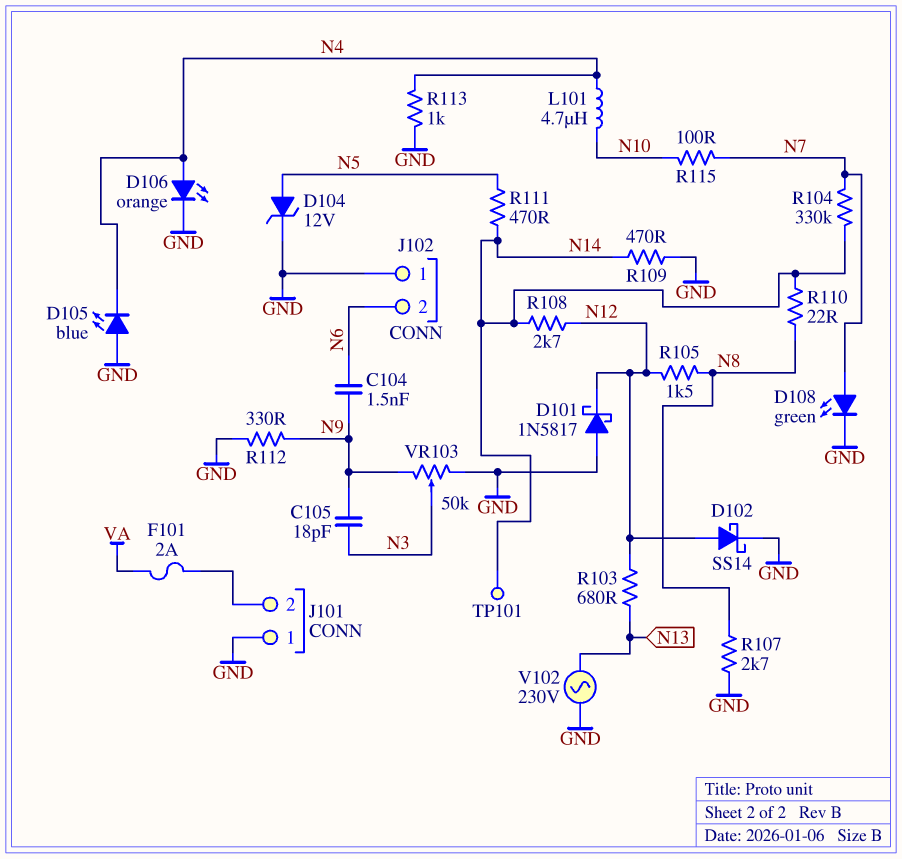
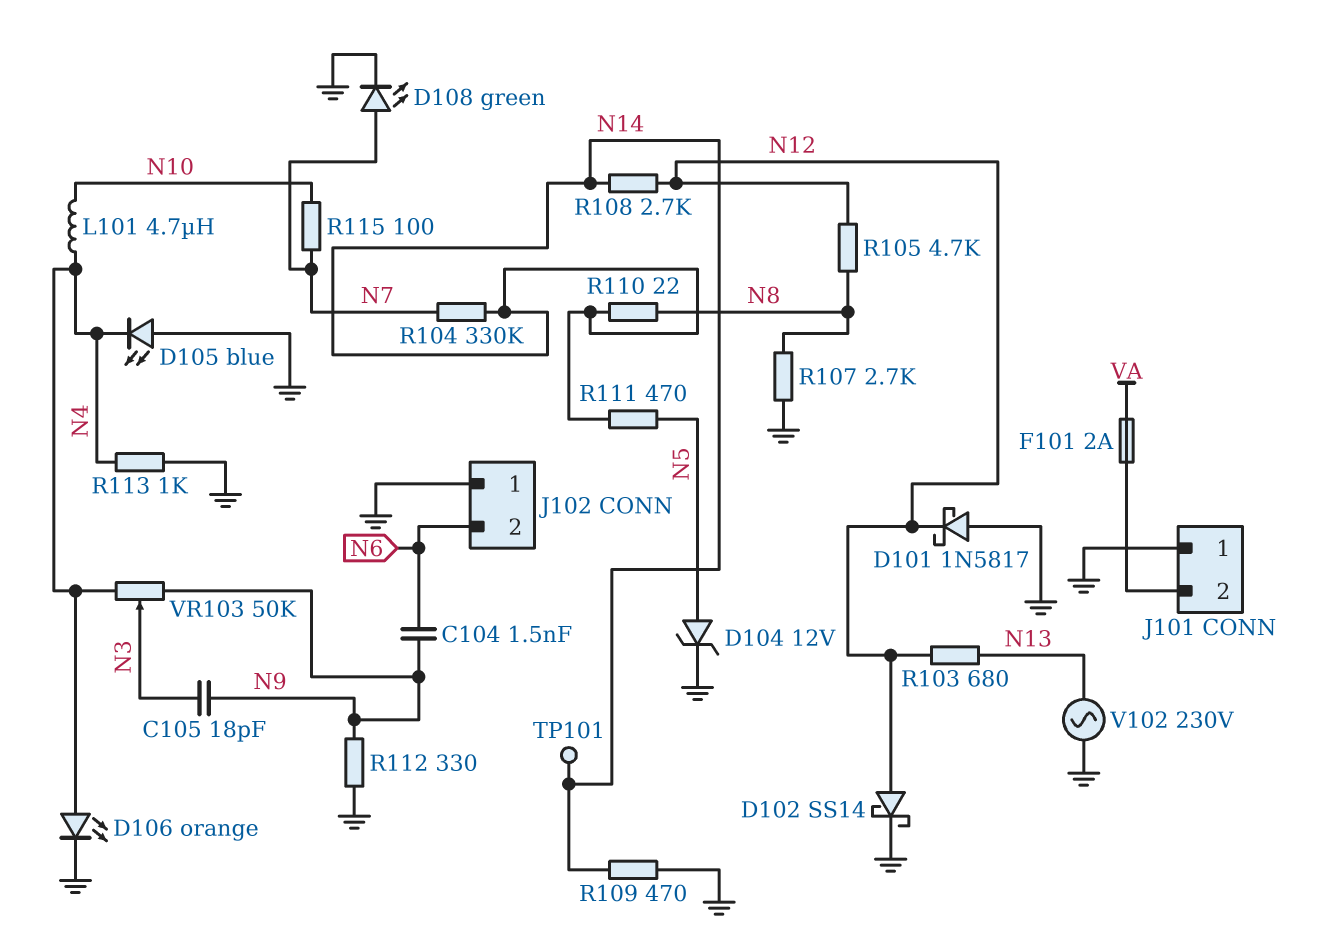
R105: 1.5k (N8, N12) -> 4.7k (N8, N12)
VR103: 50k (GND, N9, wiper N3) -> 50k (N4, N9, wiper N3)

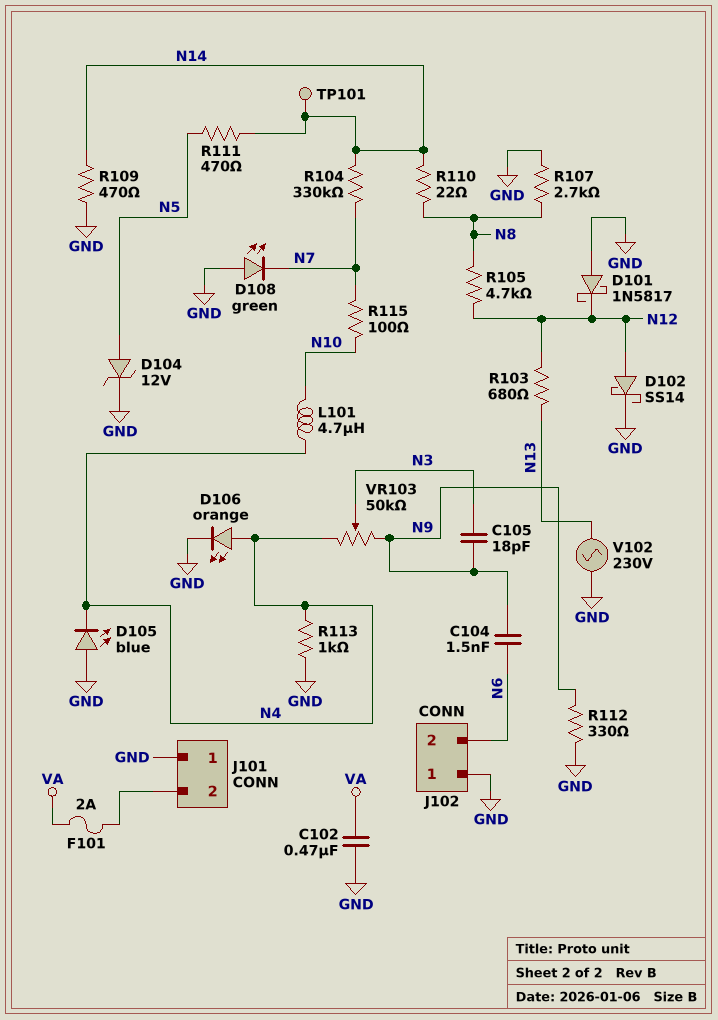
C102: none -> 470nF (GND, VA)
D108: LED green (A N7, K GND) -> LED green (A GND, K N7)
R108: 2.7k (N12, N14) -> none

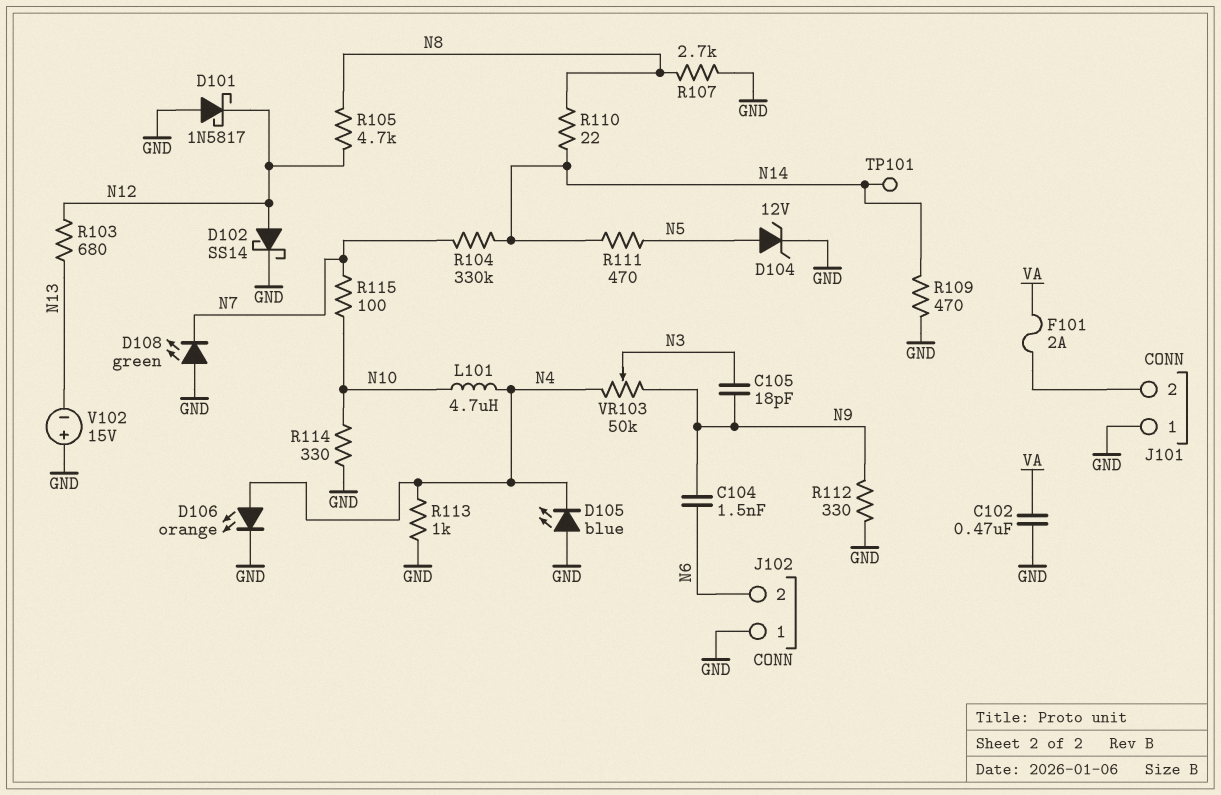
R114: none -> 330 (GND, N10)
V102: AC 230V (GND, N13) -> 15V (plus GND, minus N13)

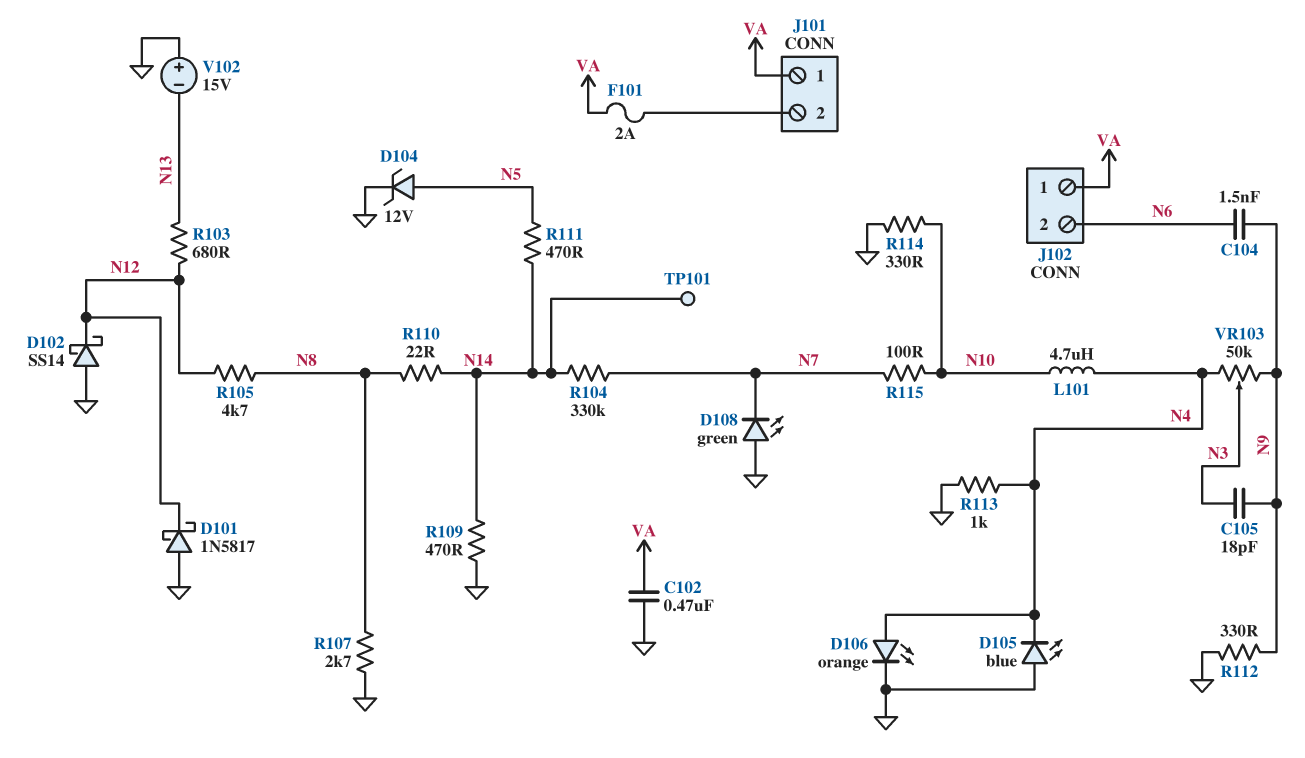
D102: schottky SS14 (A N12, K GND) -> schottky SS14 (A GND, K N12)
J101 pin 1: GND -> VA
J102 pin 1: GND -> VA

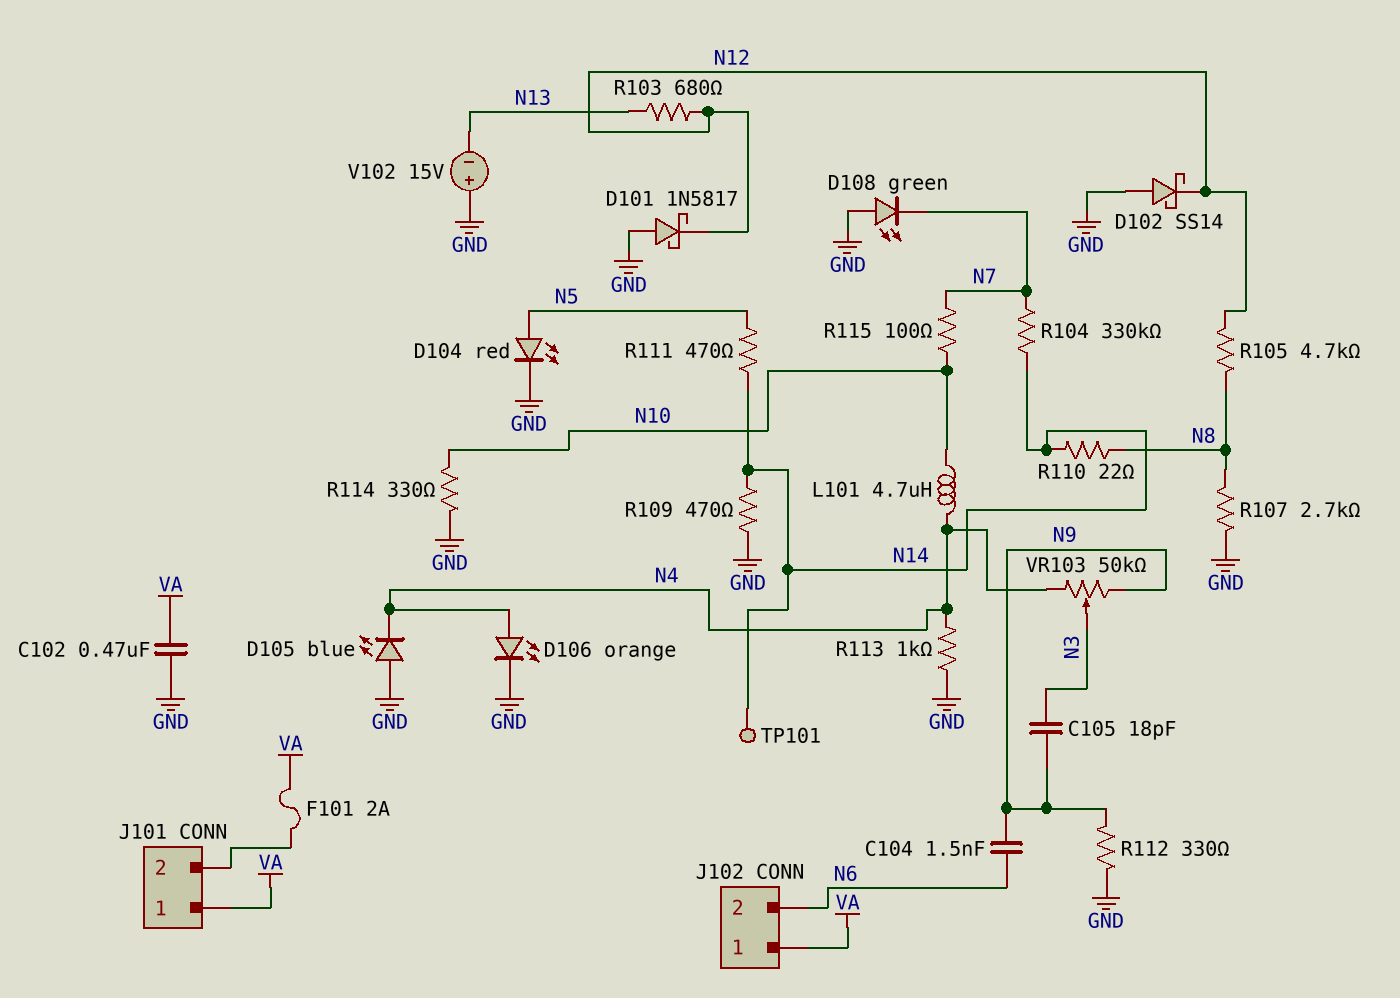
D104: zener 12V (A N5, K GND) -> LED red (A N5, K GND)

